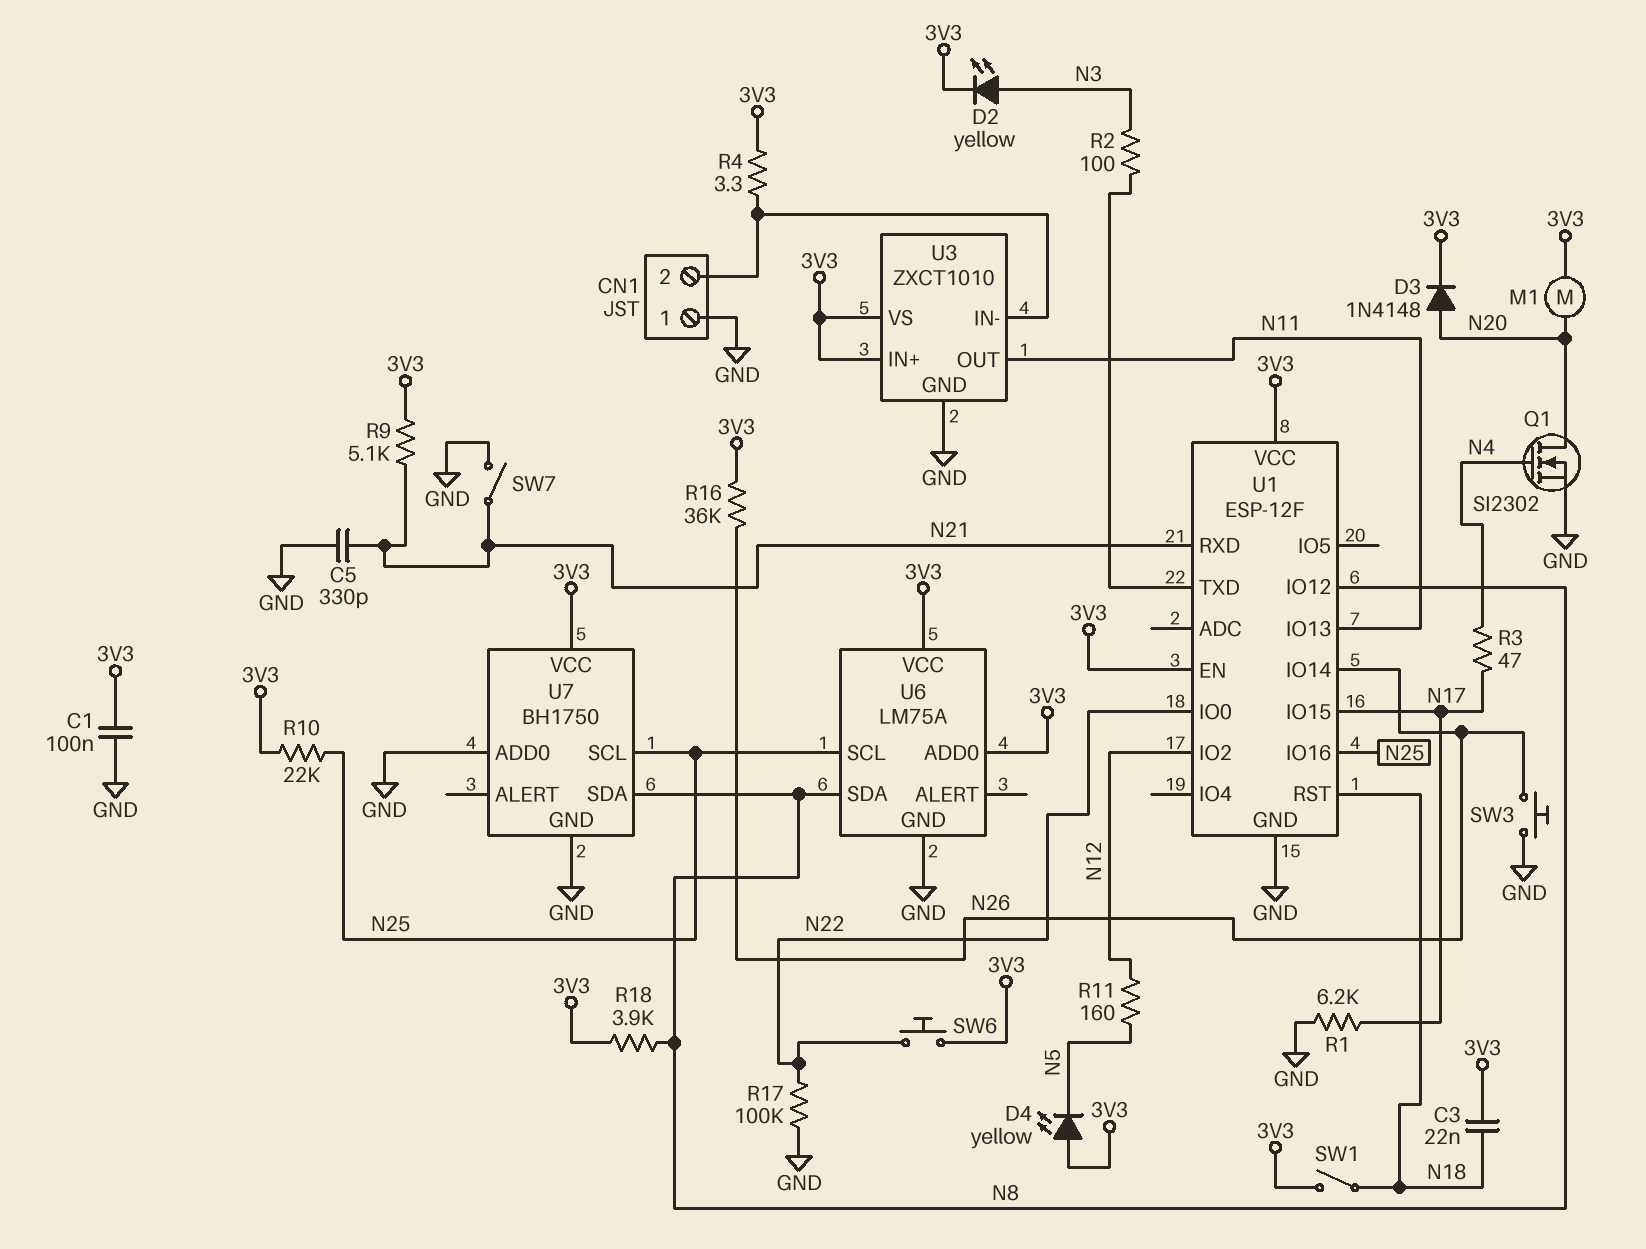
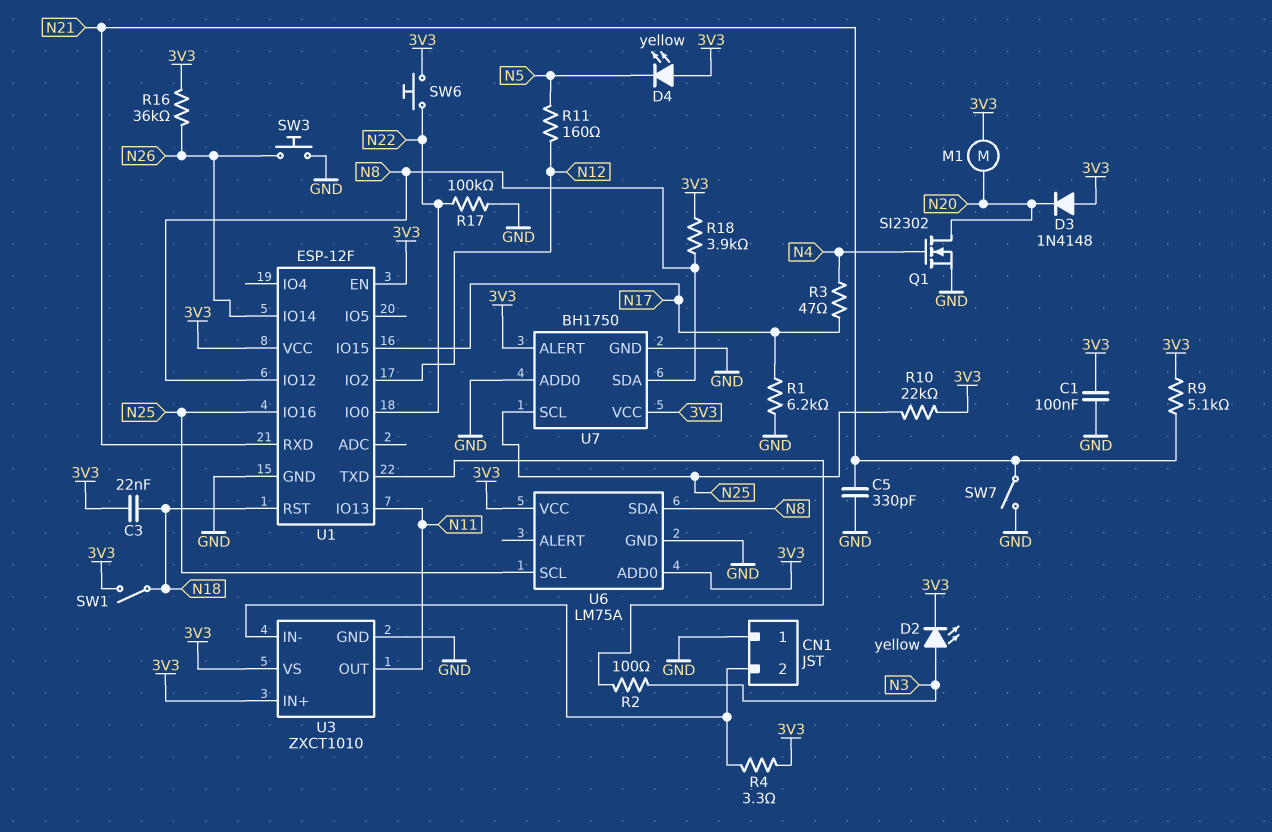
D3: diode 1N4148 (A N20, K 3V3) -> diode 1N4148 (A 3V3, K N20)
U7 pin ALERT: none -> 3V3

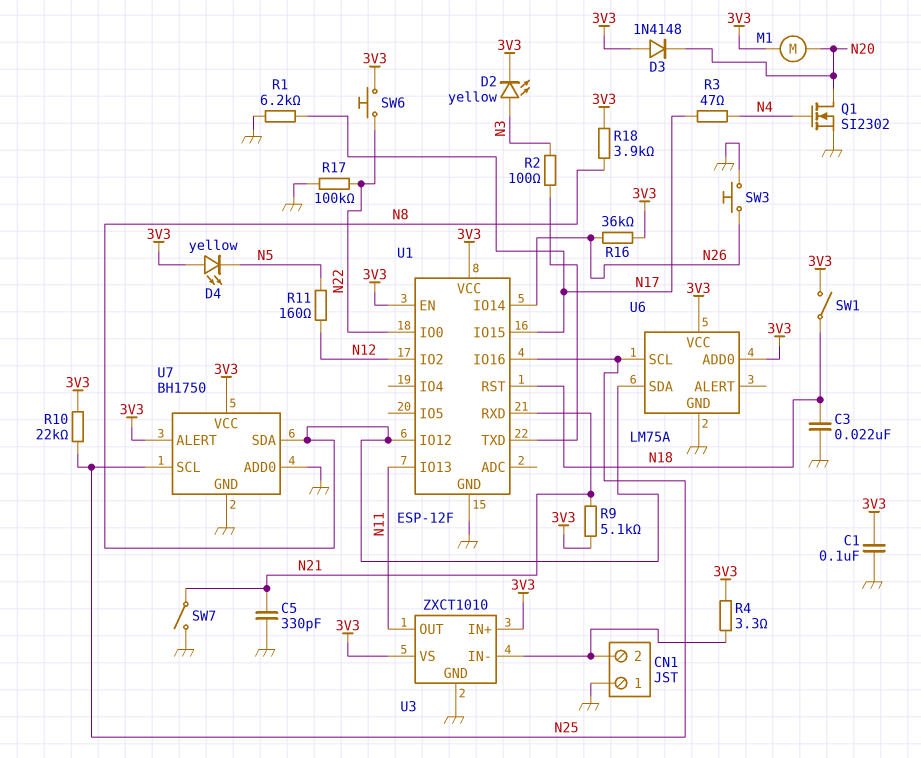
C3: 22nF (3V3, N18) -> 22nF (GND, N18)

